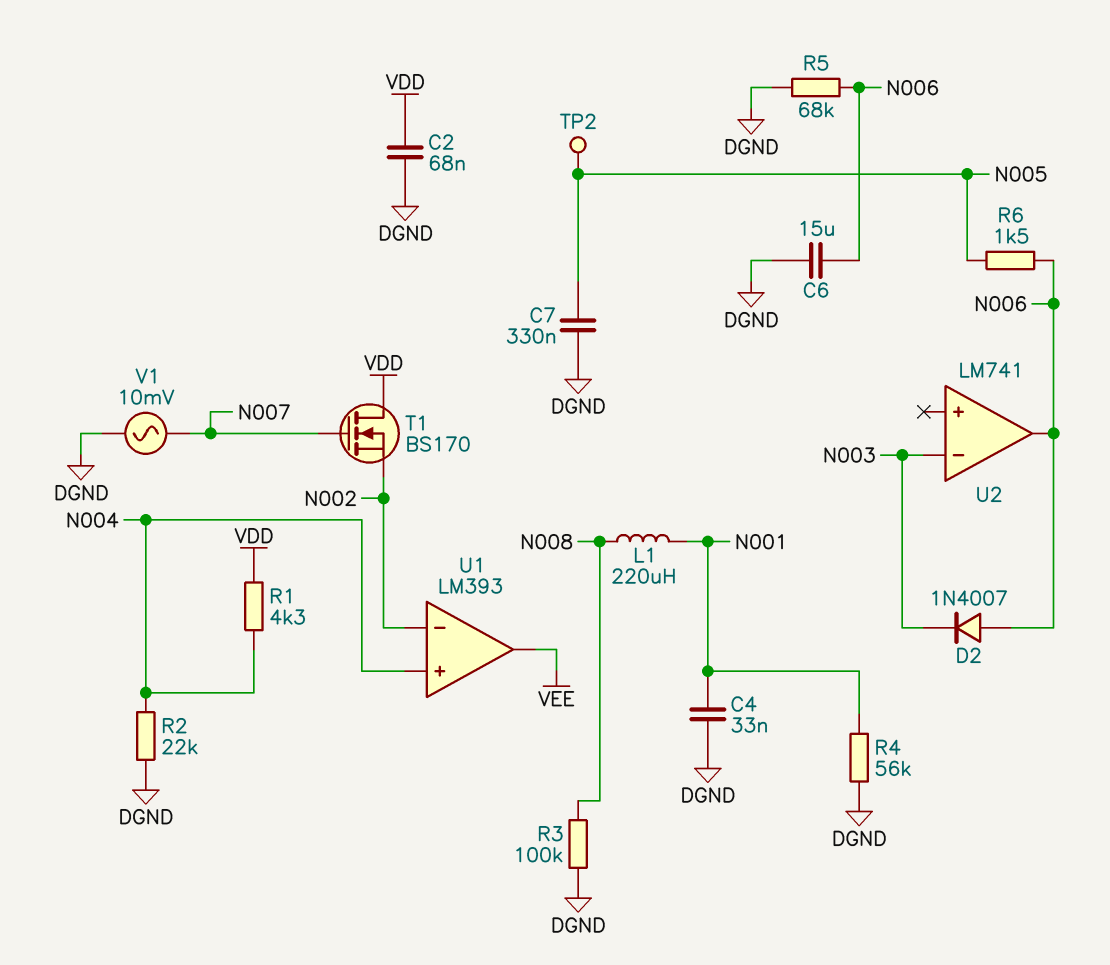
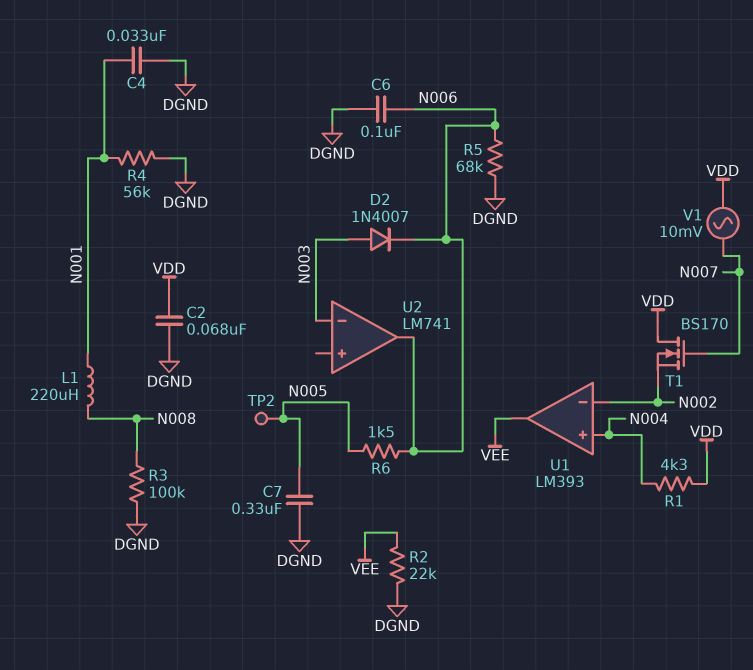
C6: 15uF (DGND, N006) -> 100nF (DGND, N006)
D2: diode 1N4007 (A N006, K N003) -> diode 1N4007 (A N003, K N006)
R2: 22k (DGND, N004) -> 22k (DGND, VEE)
V1: AC 10mV (DGND, N007) -> AC 10mV (N007, VDD)

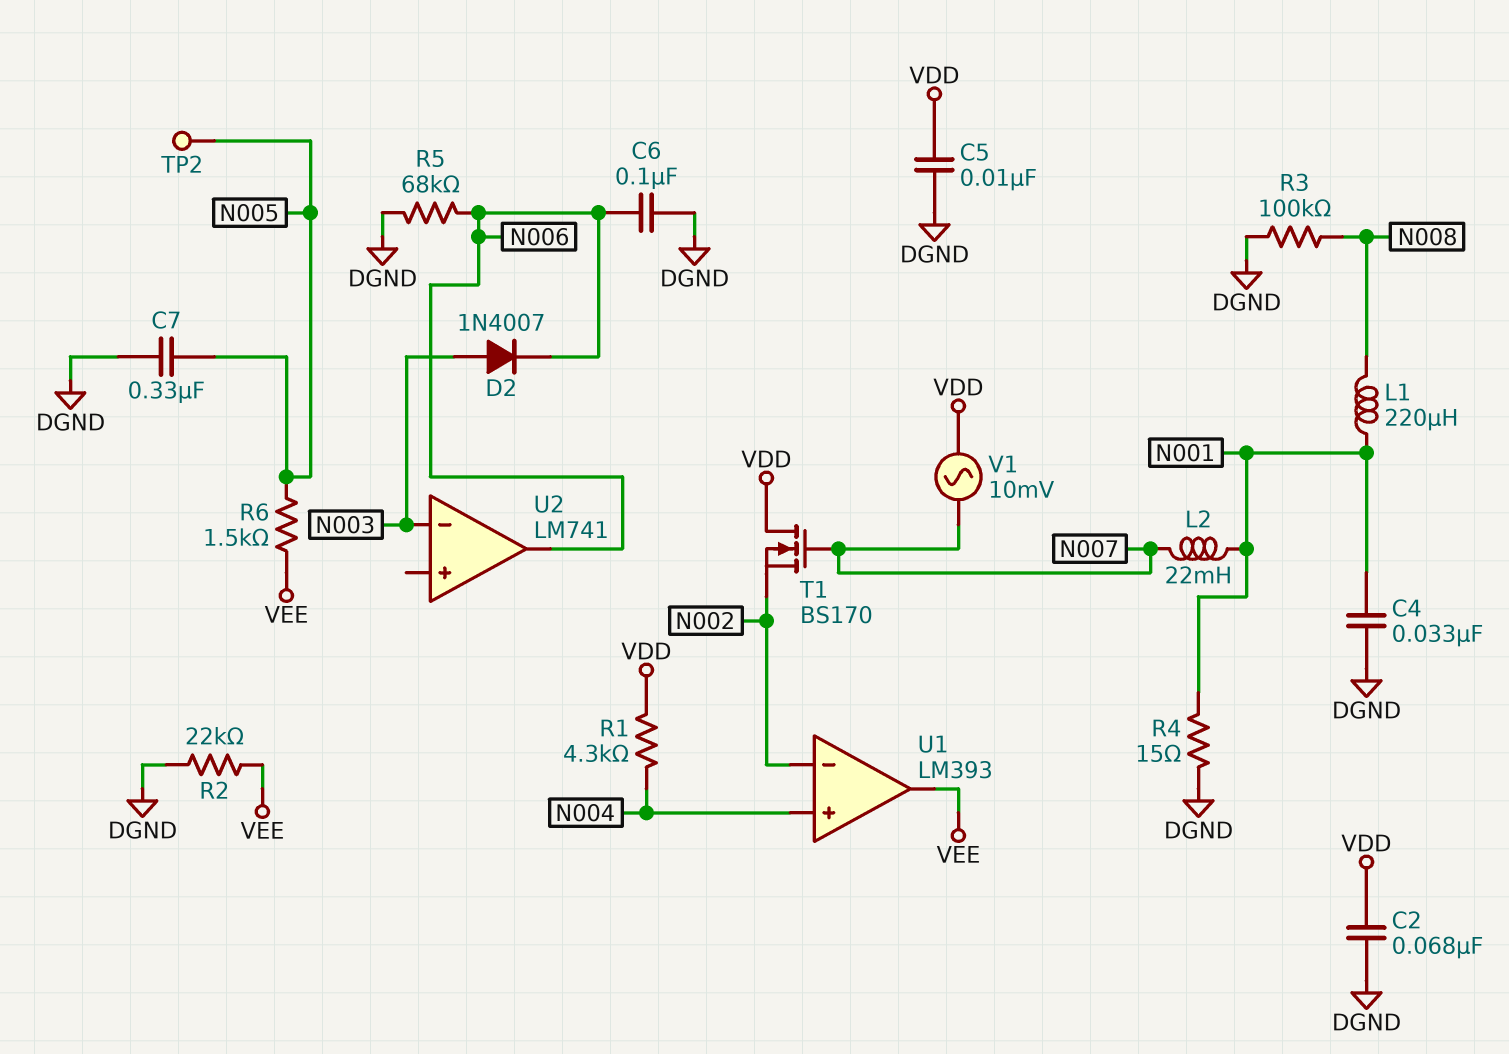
C5: none -> 10nF (DGND, VDD)
L2: none -> 22mH (N001, N007)
R4: 56k (DGND, N001) -> 15 (DGND, N001)
R6: 1.5k (N005, N006) -> 1.5k (N005, VEE)

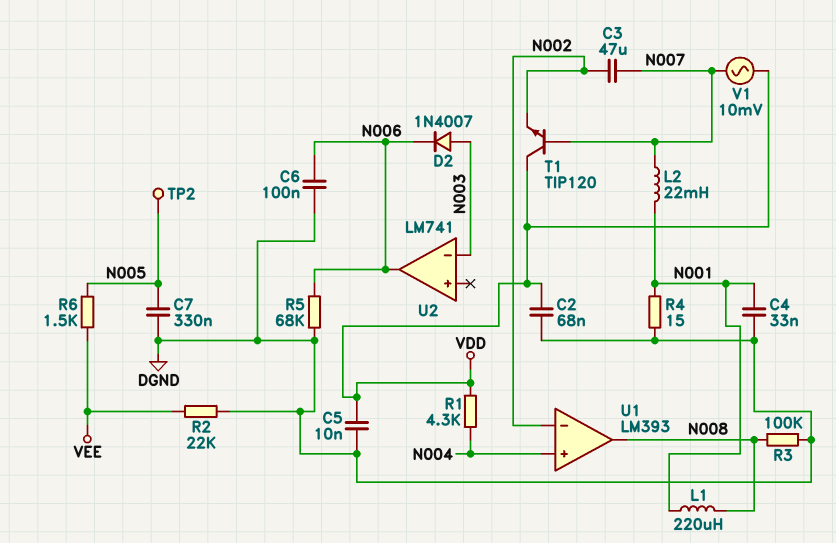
C3: none -> 47uF (N002, N007)
T1: NMOS BS170 (G N007, D VDD, S N002) -> NPN TIP120 (B N007, C VDD, E N002)
U1 pin out: VEE -> N008

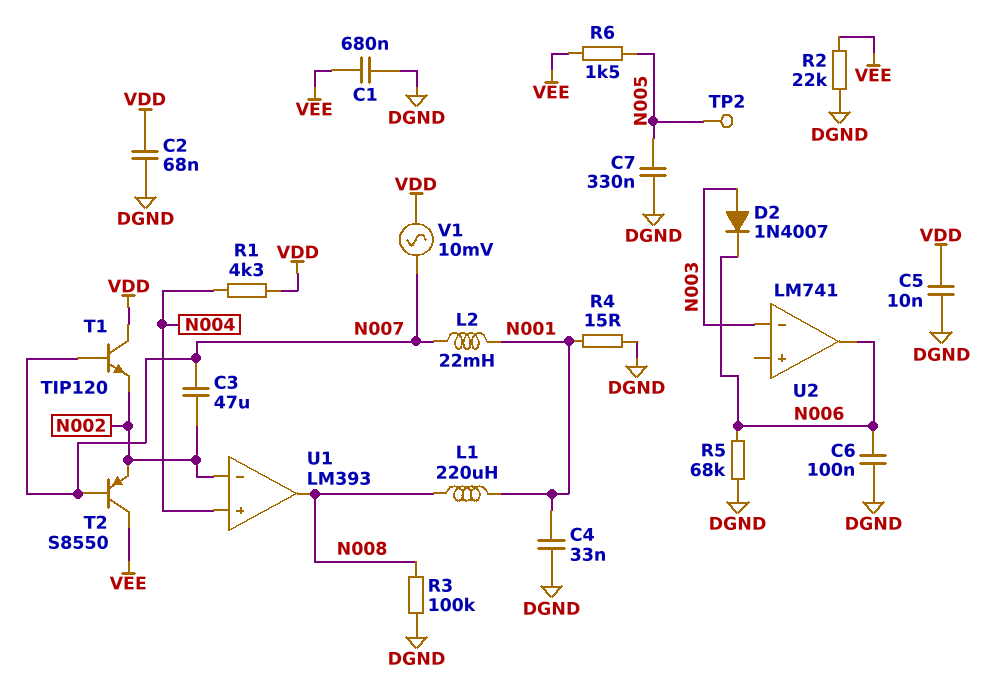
C1: none -> 680nF (DGND, VEE)
T2: none -> PNP S8550 (B N007, C VEE, E N002)

